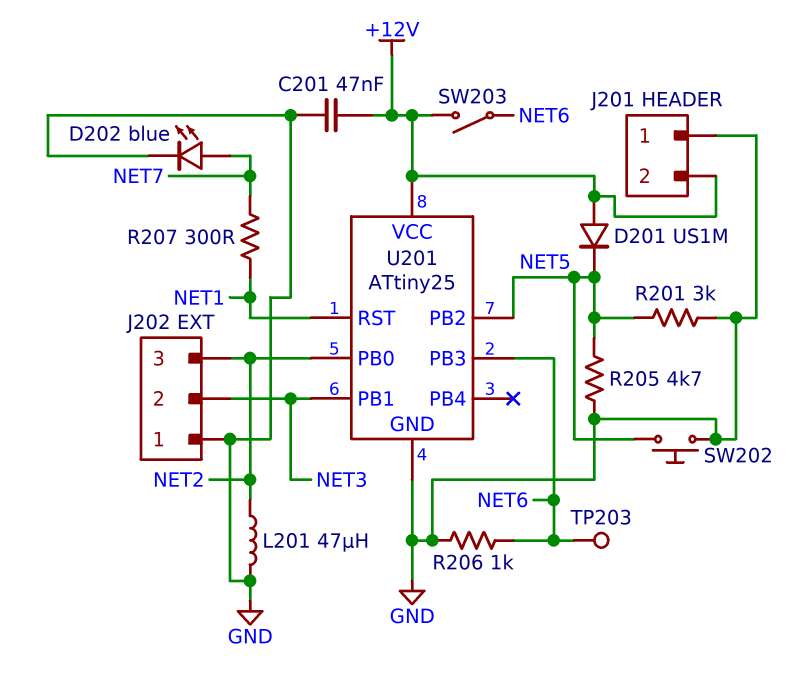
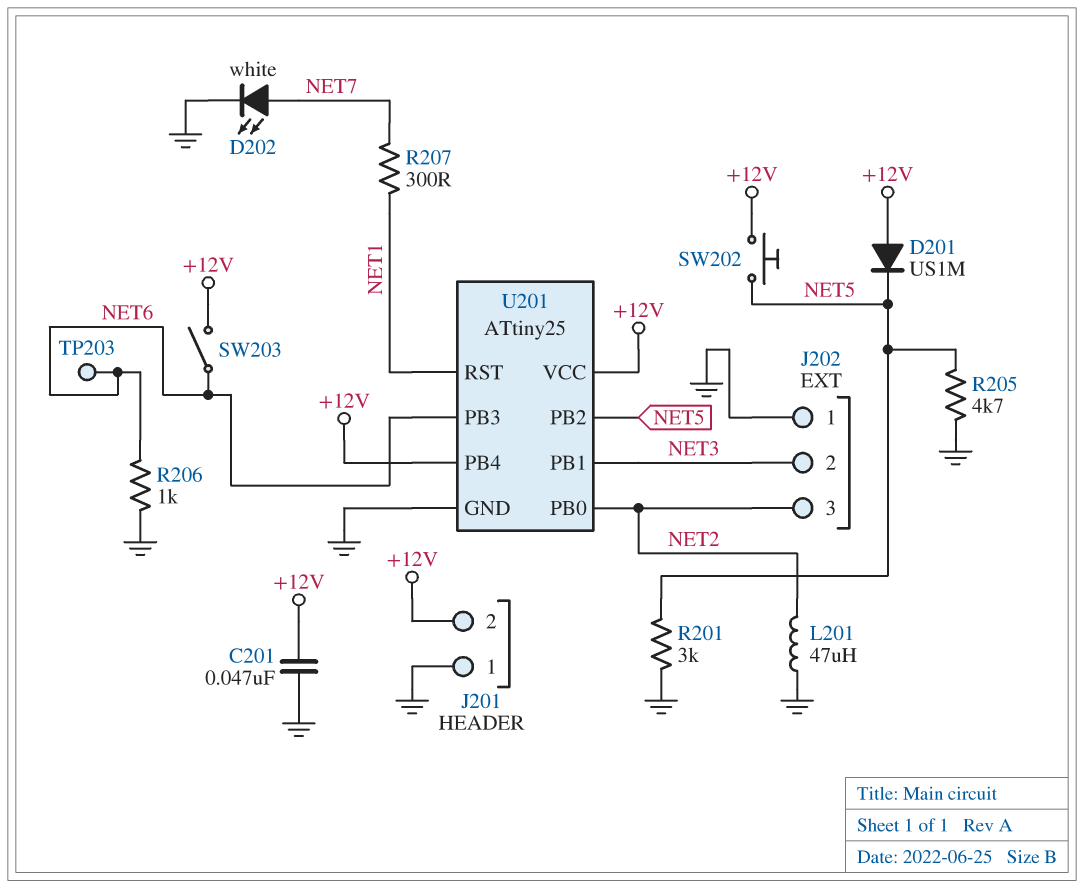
D202: LED blue (A NET7, K GND) -> LED white (A NET7, K GND)
SW202: button (GND, NET5) -> button (+12V, NET5)
U201 pin PB4: none -> +12V

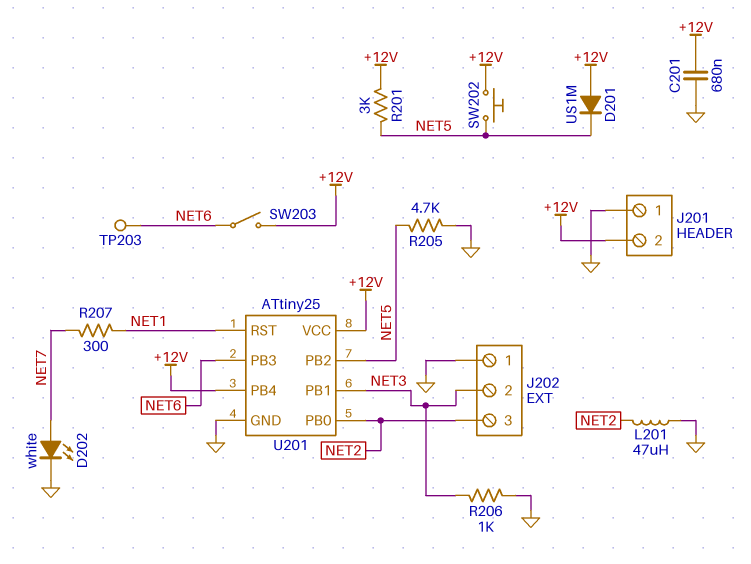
C201: 47nF (+12V, GND) -> 680nF (+12V, GND)
R201: 3k (GND, NET5) -> 3k (+12V, NET5)
R206: 1k (GND, NET6) -> 1k (GND, NET3)

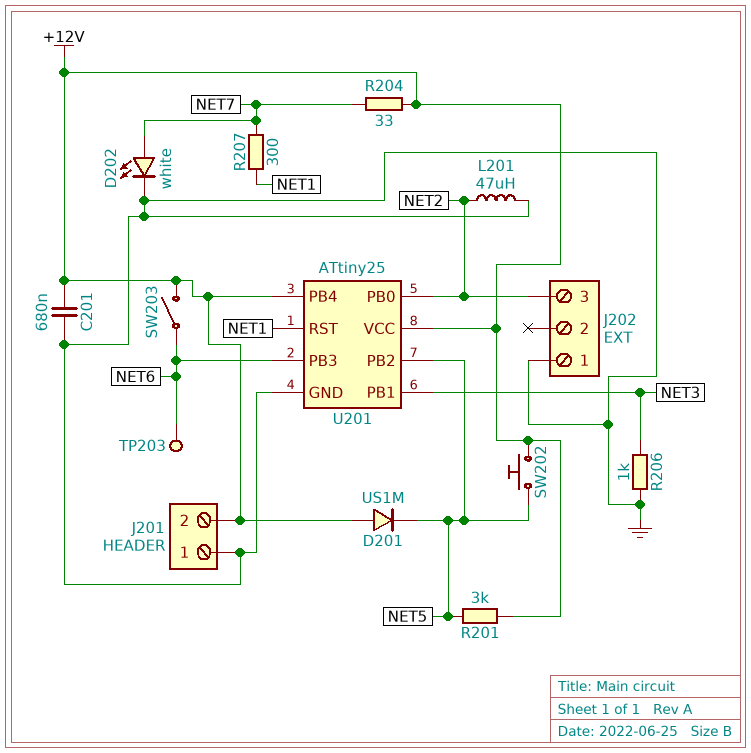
J202 pin 2: NET3 -> none
R204: none -> 33 (+12V, NET7)
R205: 4.7k (GND, NET5) -> none

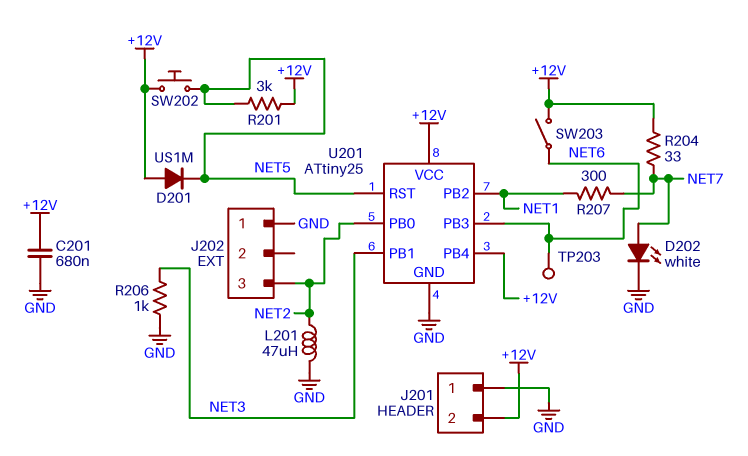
U201 pin PB2: NET5 -> NET1
U201 pin RST: NET1 -> NET5

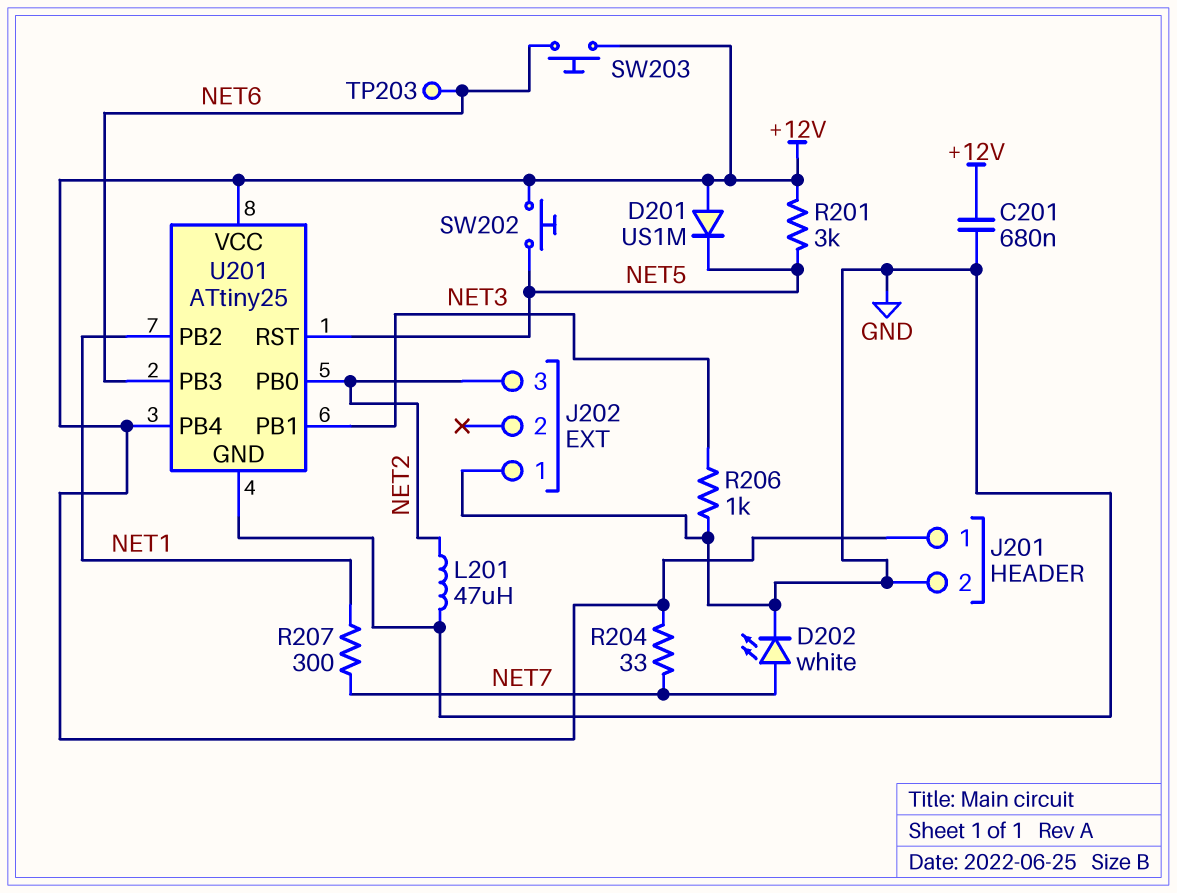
J201 pin 1: GND -> +12V
J201 pin 2: +12V -> GND
SW203: switch (+12V, NET6) -> button (+12V, NET6)

